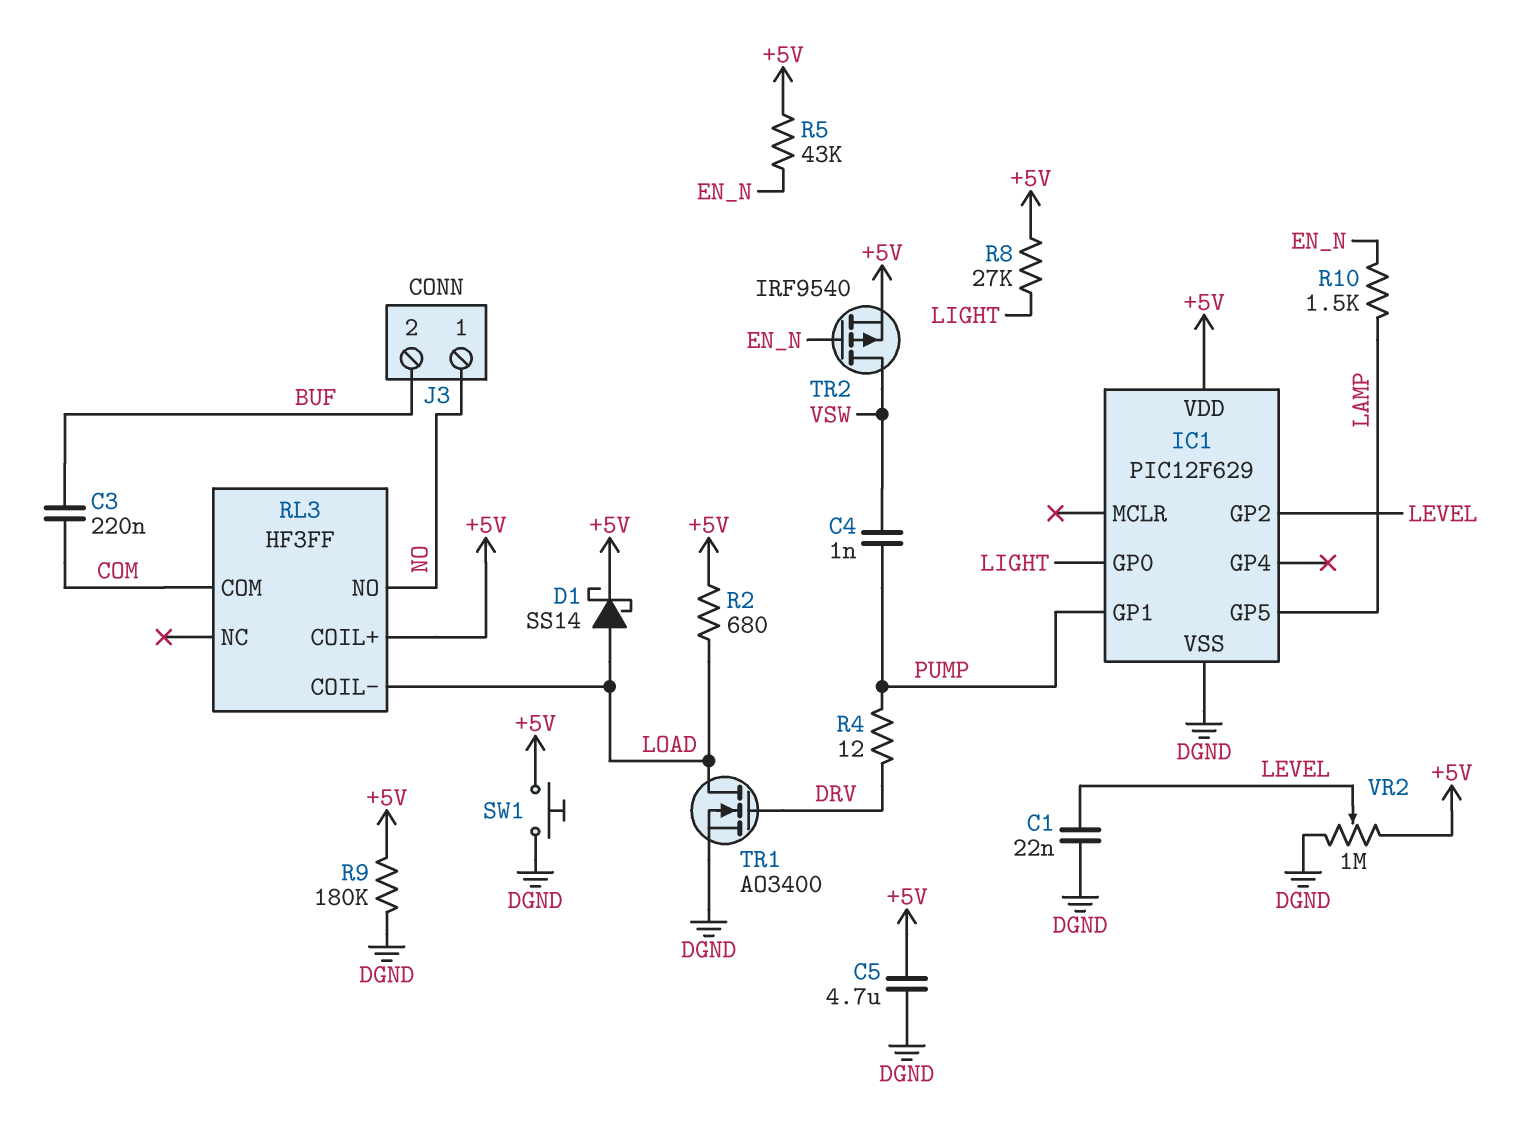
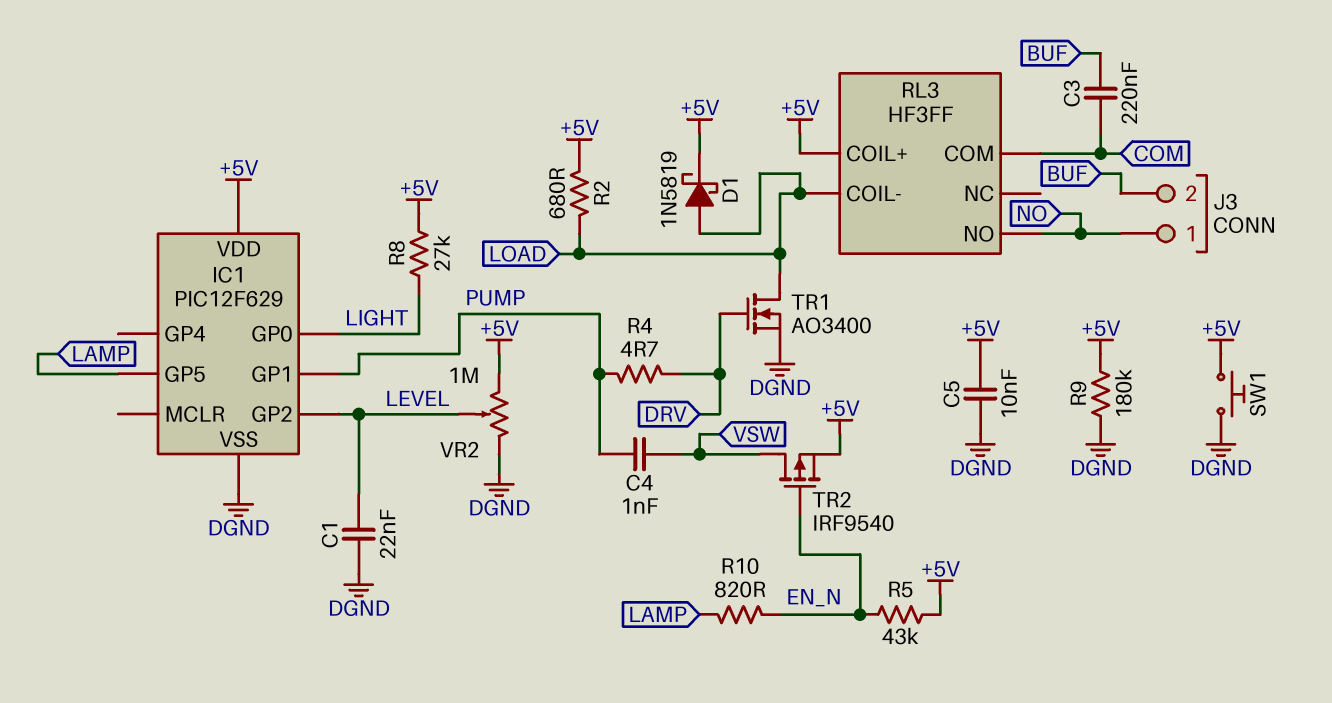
C5: 4.7uF (+5V, DGND) -> 10nF (+5V, DGND)
D1: schottky SS14 (A LOAD, K +5V) -> schottky 1N5819 (A LOAD, K +5V)
R4: 12 (DRV, PUMP) -> 4.7 (DRV, PUMP)
R10: 1.5k (EN_N, LAMP) -> 820 (EN_N, LAMP)

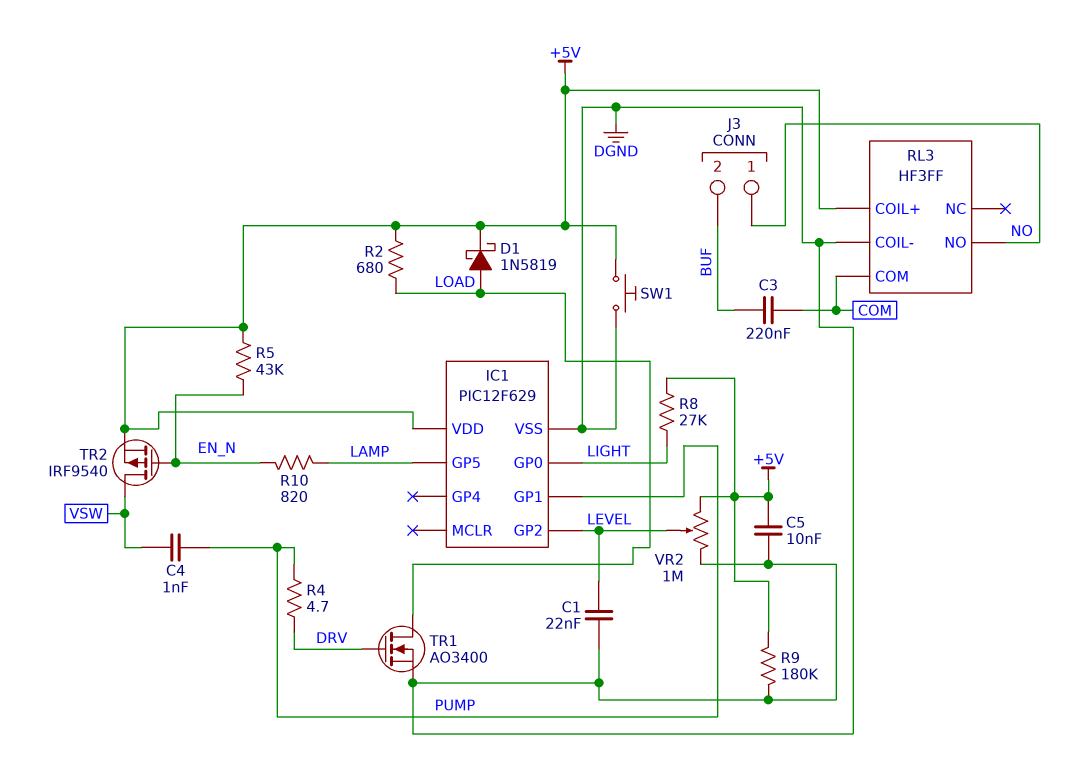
RL3 pin COIL-: LOAD -> DGND

